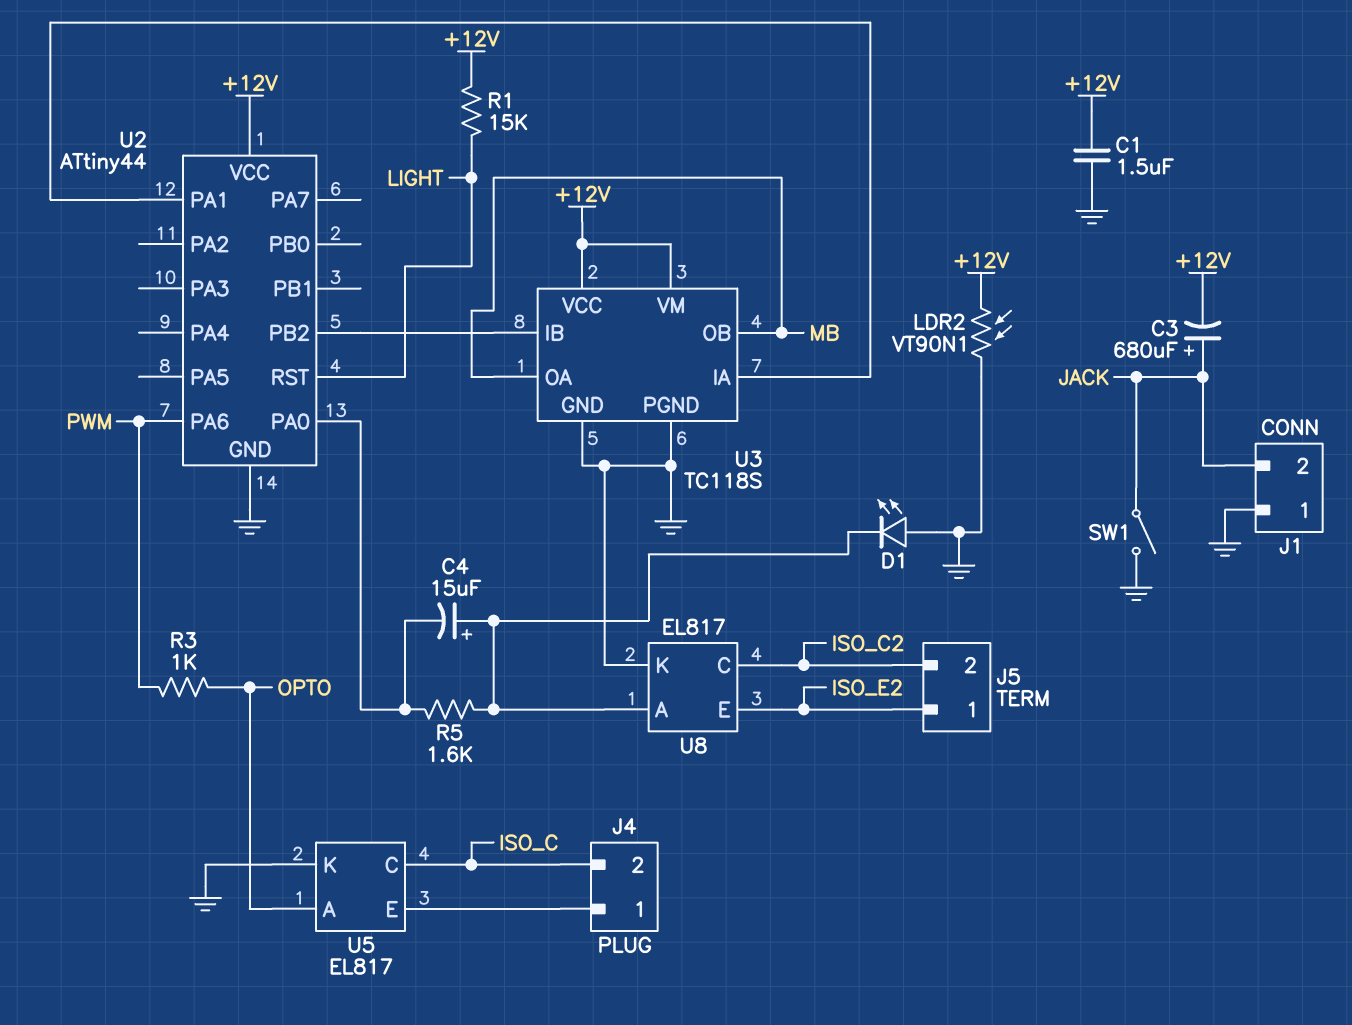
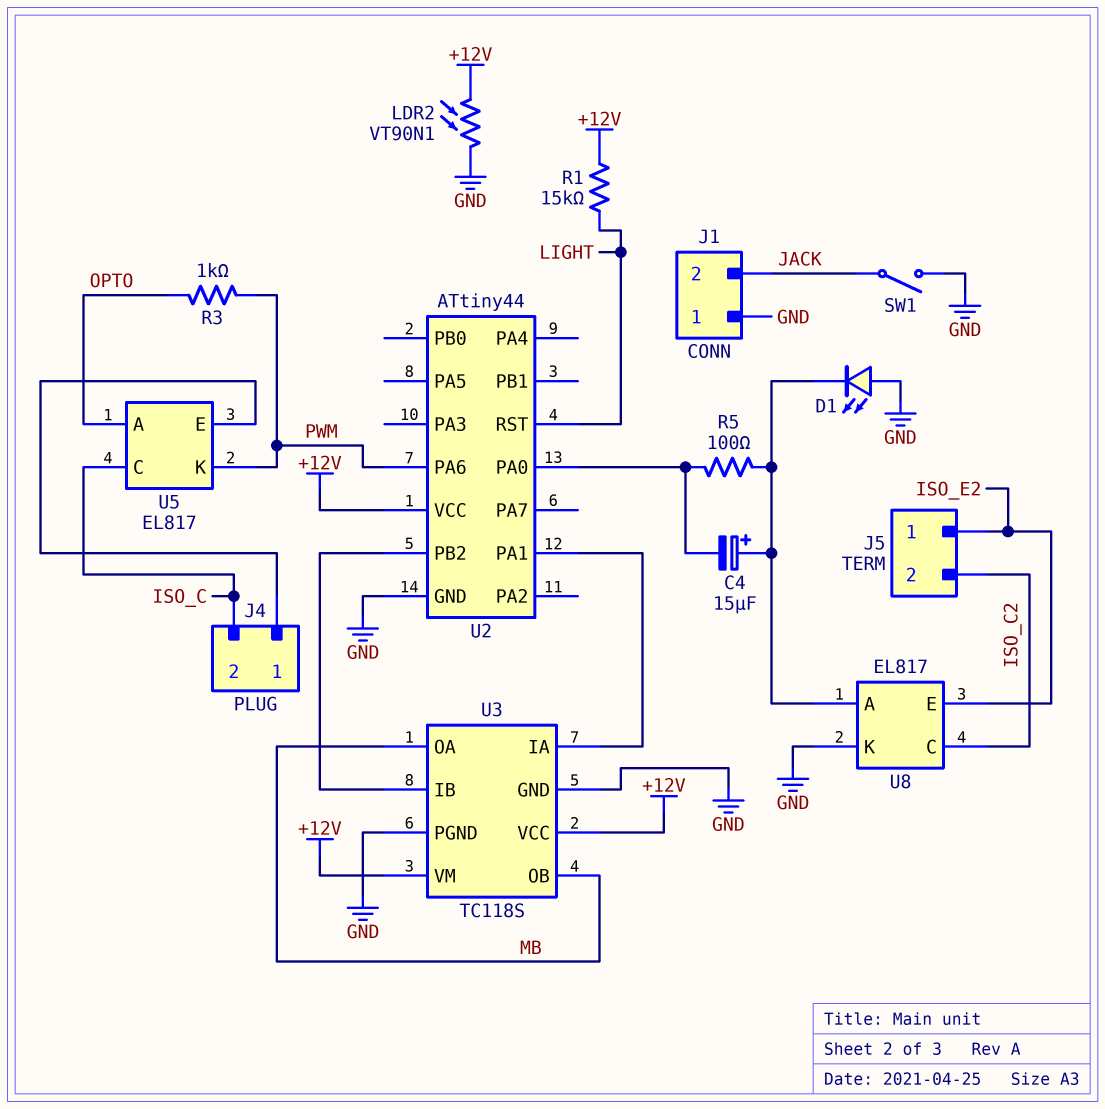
C1: 1.5uF (+12V, GND) -> none
C3: 680uF (plus JACK, minus +12V) -> none
R5: 1.6k (U2/PA0, U8/A) -> 100 (U2/PA0, U8/A)
U5 pin K: GND -> PWM

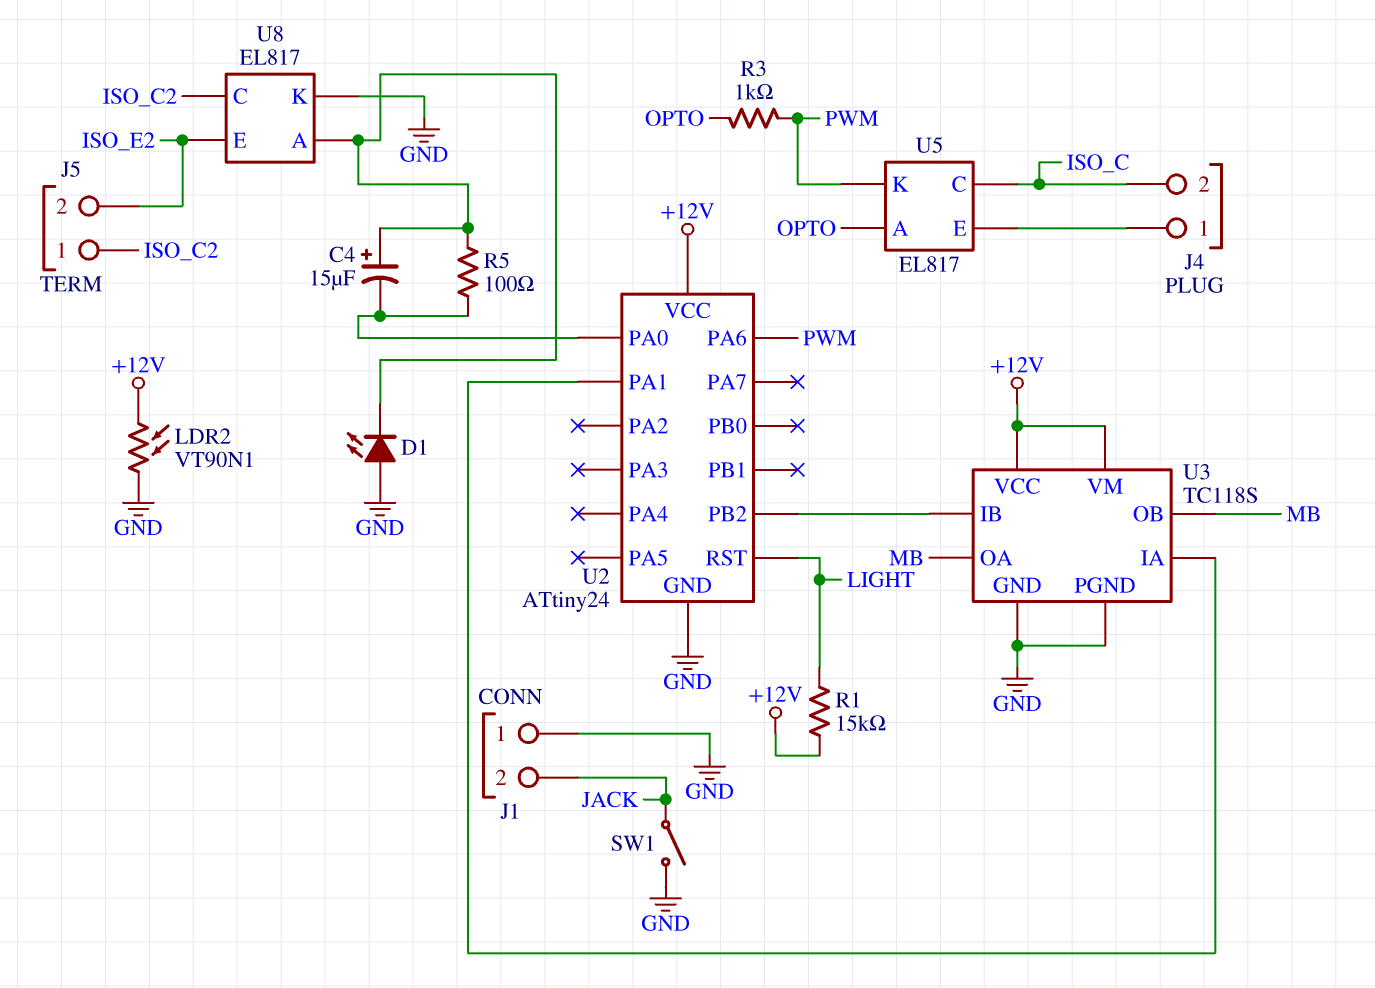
J5 pin 1: ISO_E2 -> ISO_C2
J5 pin 2: ISO_C2 -> ISO_E2
U2: ATtiny44 -> ATtiny24

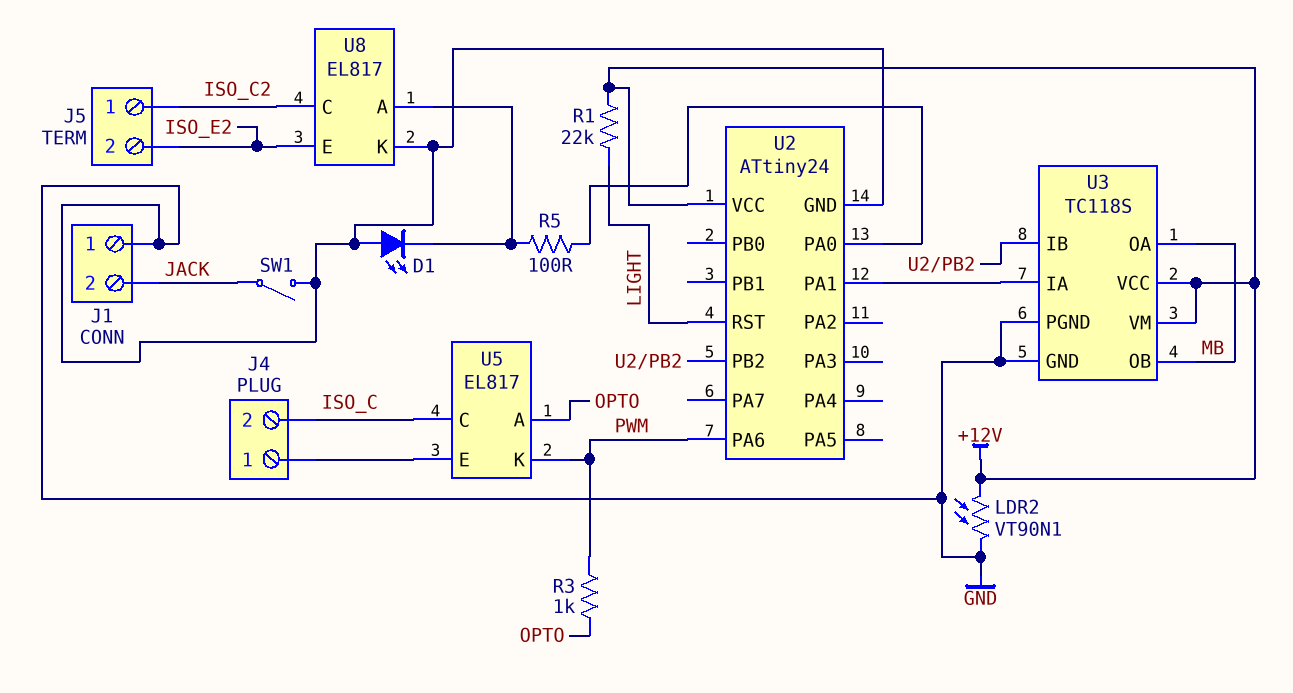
C4: 15uF (plus U8/A, minus U2/PA0) -> none
R1: 15k (+12V, LIGHT) -> 22k (+12V, LIGHT)

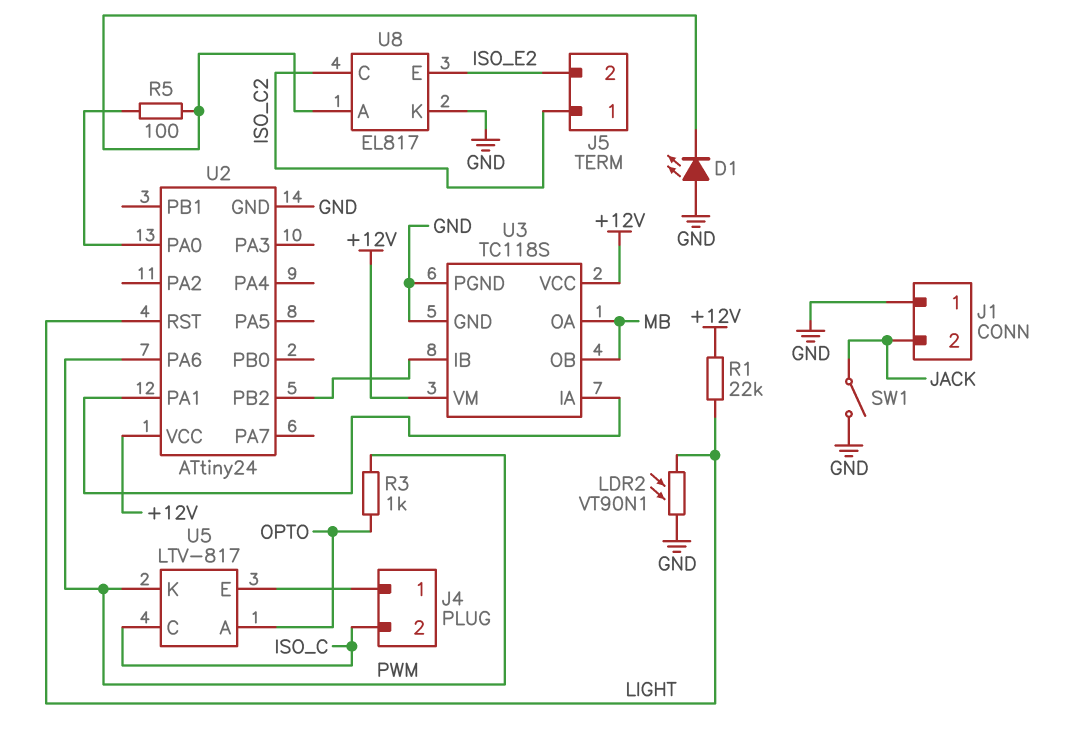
LDR2: VT90N1 (+12V, GND) -> VT90N1 (GND, LIGHT)
U5: EL817 -> LTV-817

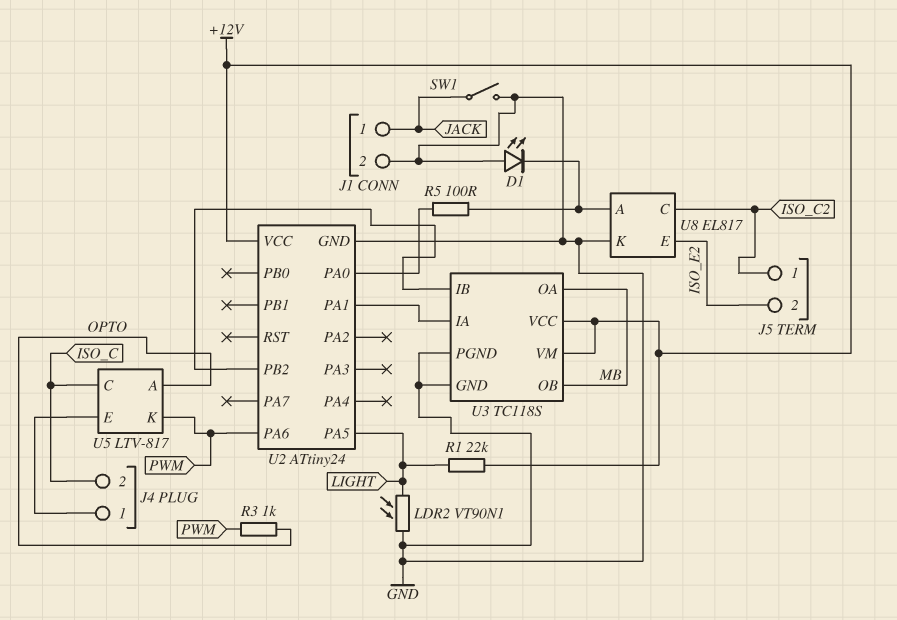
J1 pin 1: GND -> JACK
J1 pin 2: JACK -> GND
U2 pin PA5: none -> LIGHT
U2 pin RST: LIGHT -> none

